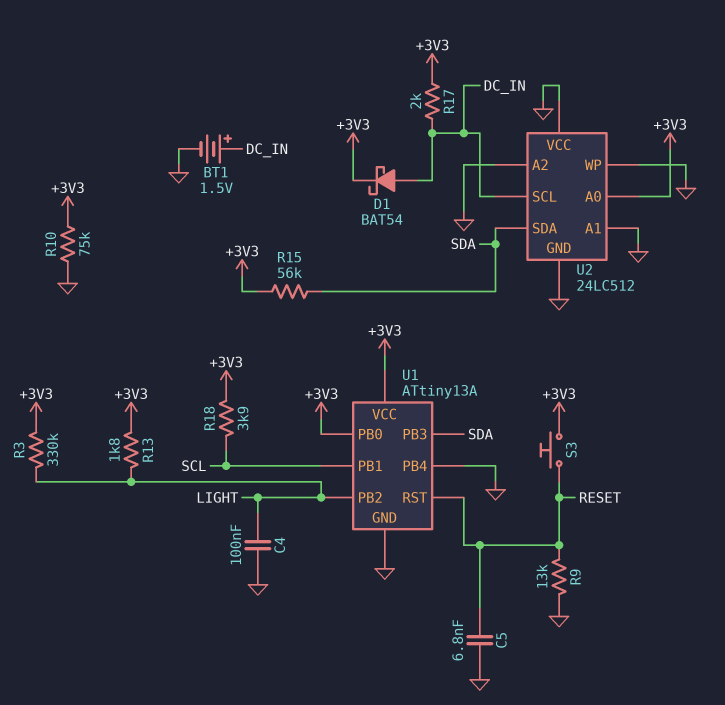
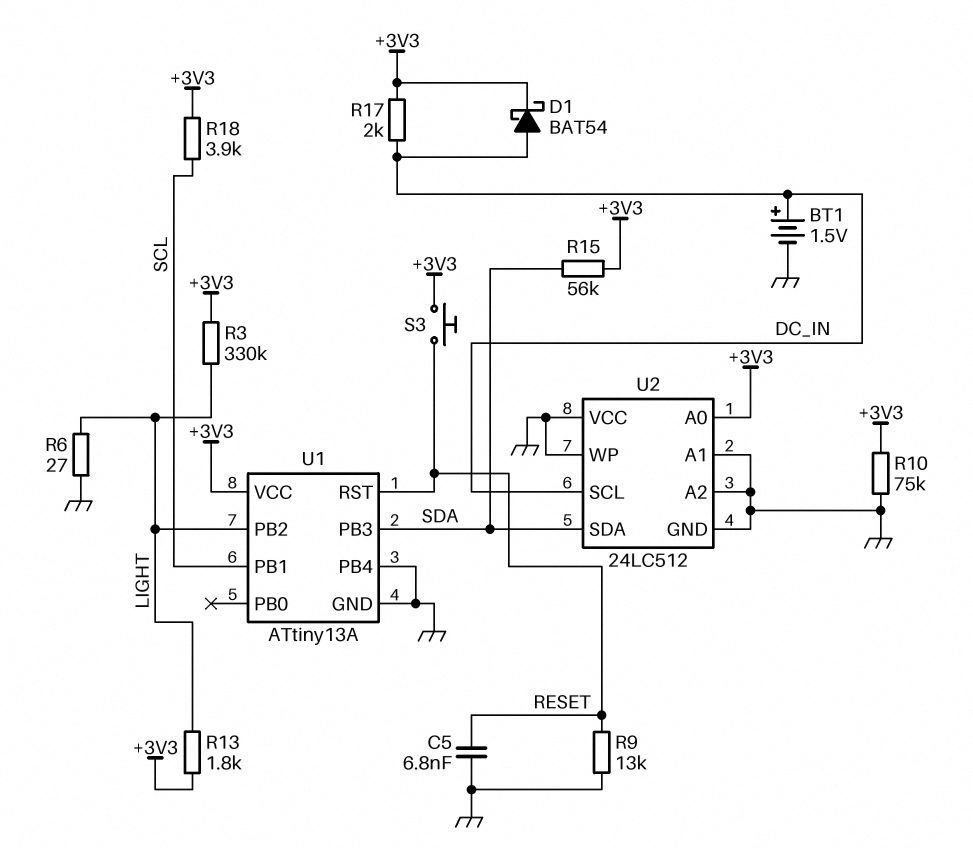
C4: 100nF (GND, LIGHT) -> none
R6: none -> 27 (GND, LIGHT)
U1 pin PB0: +3V3 -> none

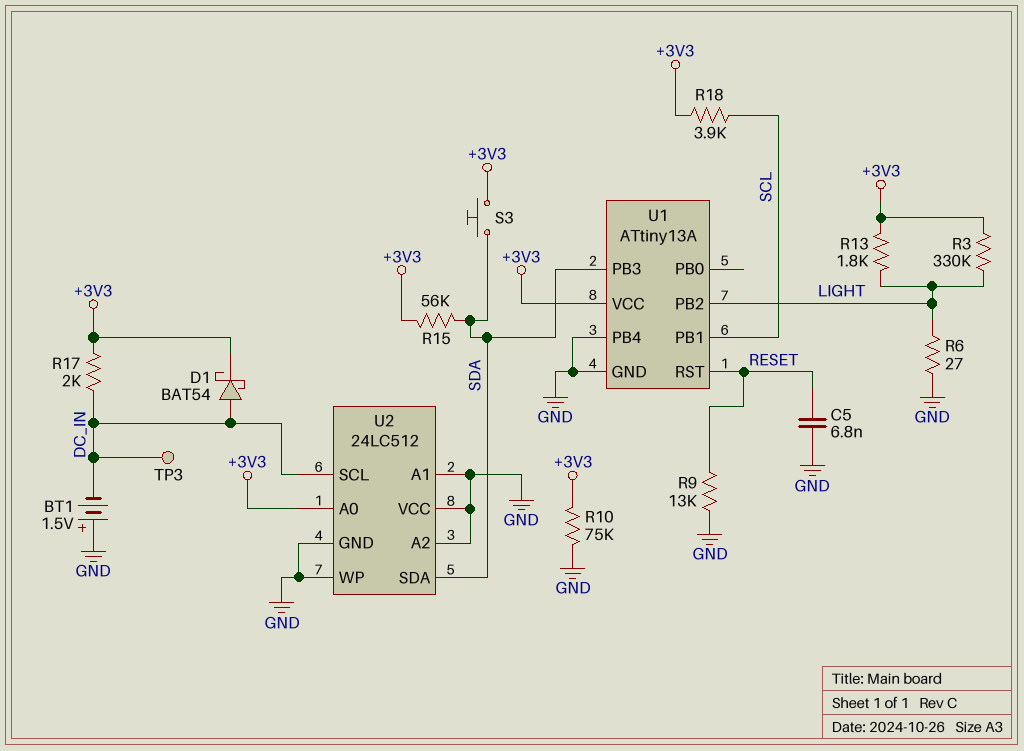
BT1: 1.5V (plus DC_IN, minus GND) -> 1.5V (plus GND, minus DC_IN)
S3: button (+3V3, RESET) -> button (+3V3, SDA)
TP3: none -> test point (DC_IN)

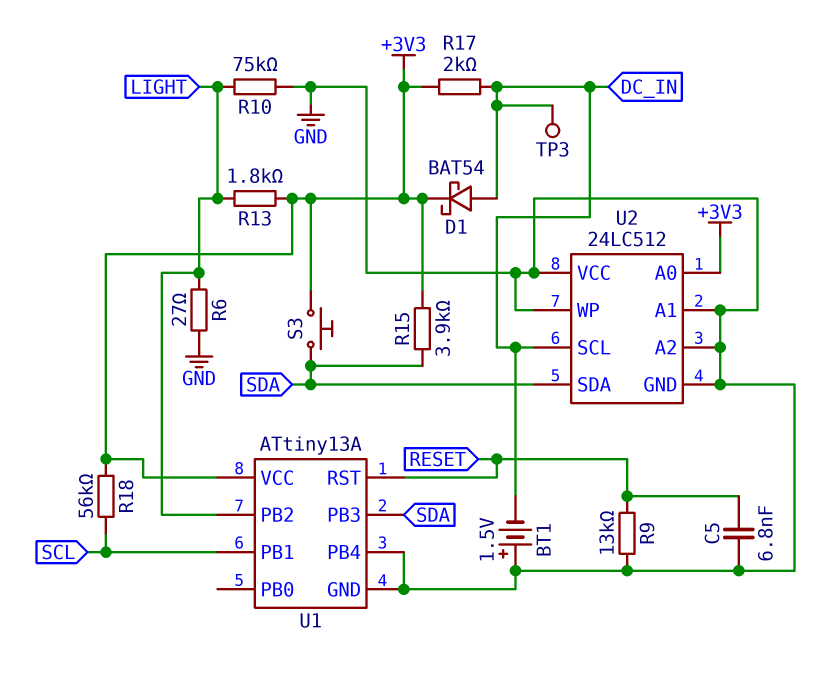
R3: 330k (+3V3, LIGHT) -> none
R10: 75k (+3V3, GND) -> 75k (GND, LIGHT)
R15: 56k (+3V3, SDA) -> 3.9k (+3V3, SDA)
R18: 3.9k (+3V3, SCL) -> 56k (+3V3, SCL)

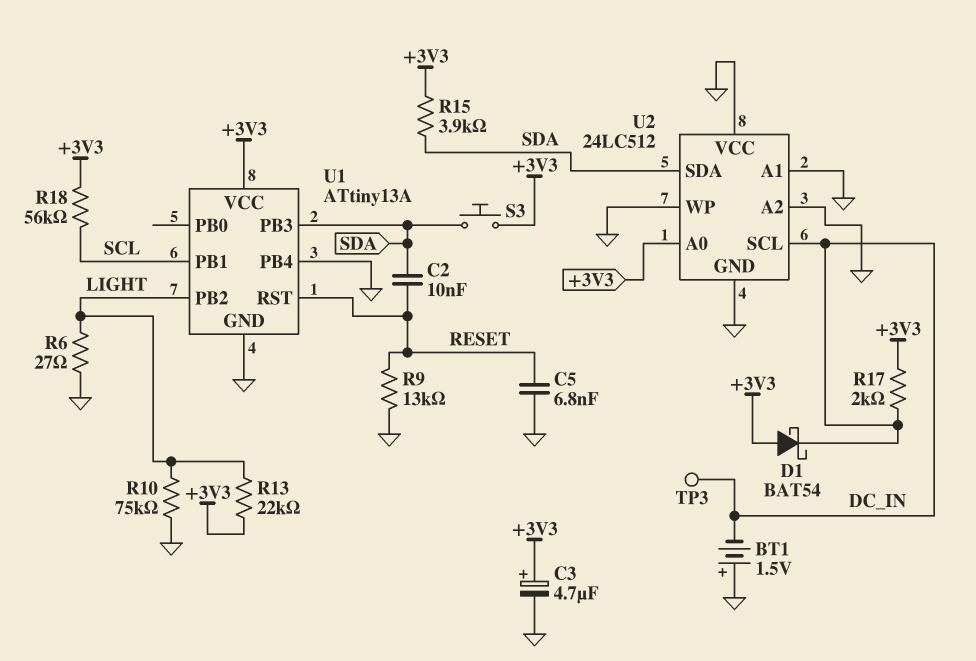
C2: none -> 10nF (RESET, SDA)
C3: none -> 4.7uF (plus +3V3, minus GND)
D1: schottky BAT54 (A DC_IN, K +3V3) -> schottky BAT54 (A +3V3, K DC_IN)
R13: 1.8k (+3V3, LIGHT) -> 22k (+3V3, LIGHT)

